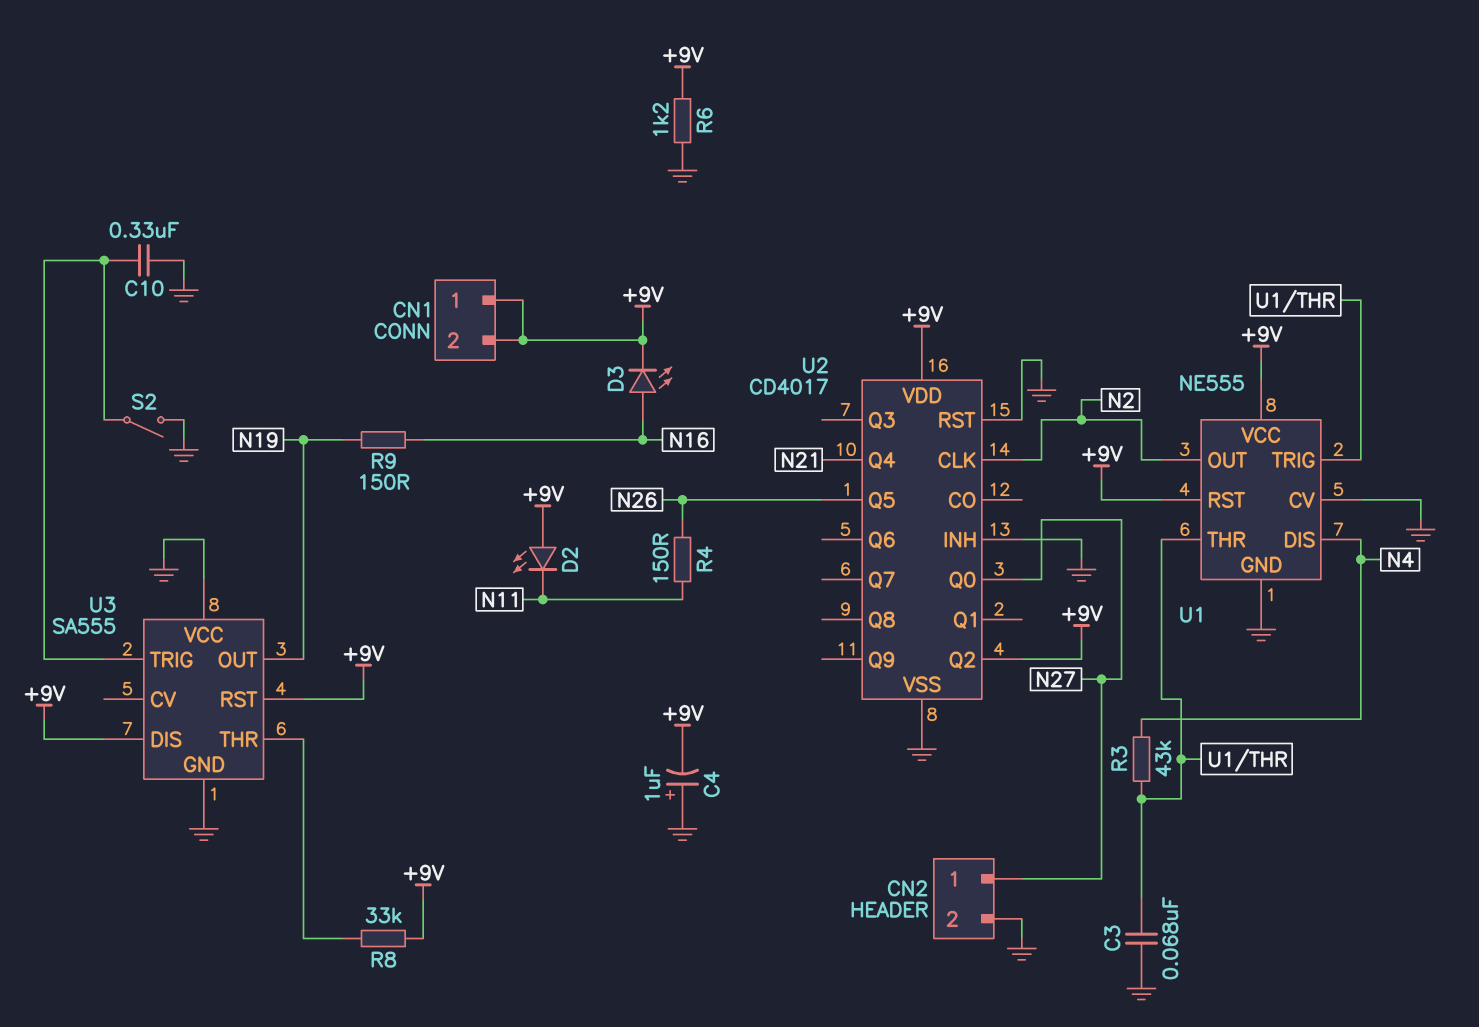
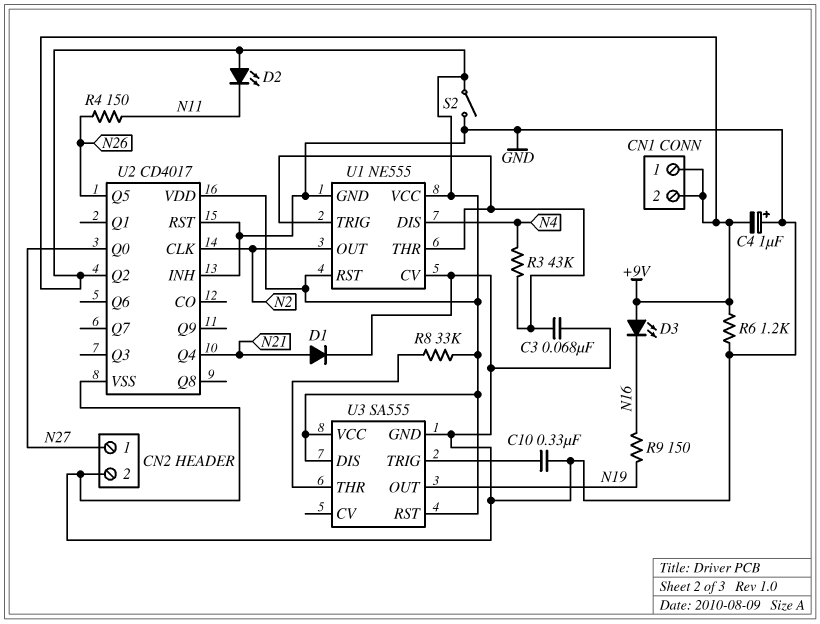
D1: none -> diode (A N21, K GND)
D3: LED (A N16, K +9V) -> LED (A +9V, K N16)
S2: switch (GND, U3/TRIG) -> switch (+9V, GND)
U3 pin VCC: GND -> +9V

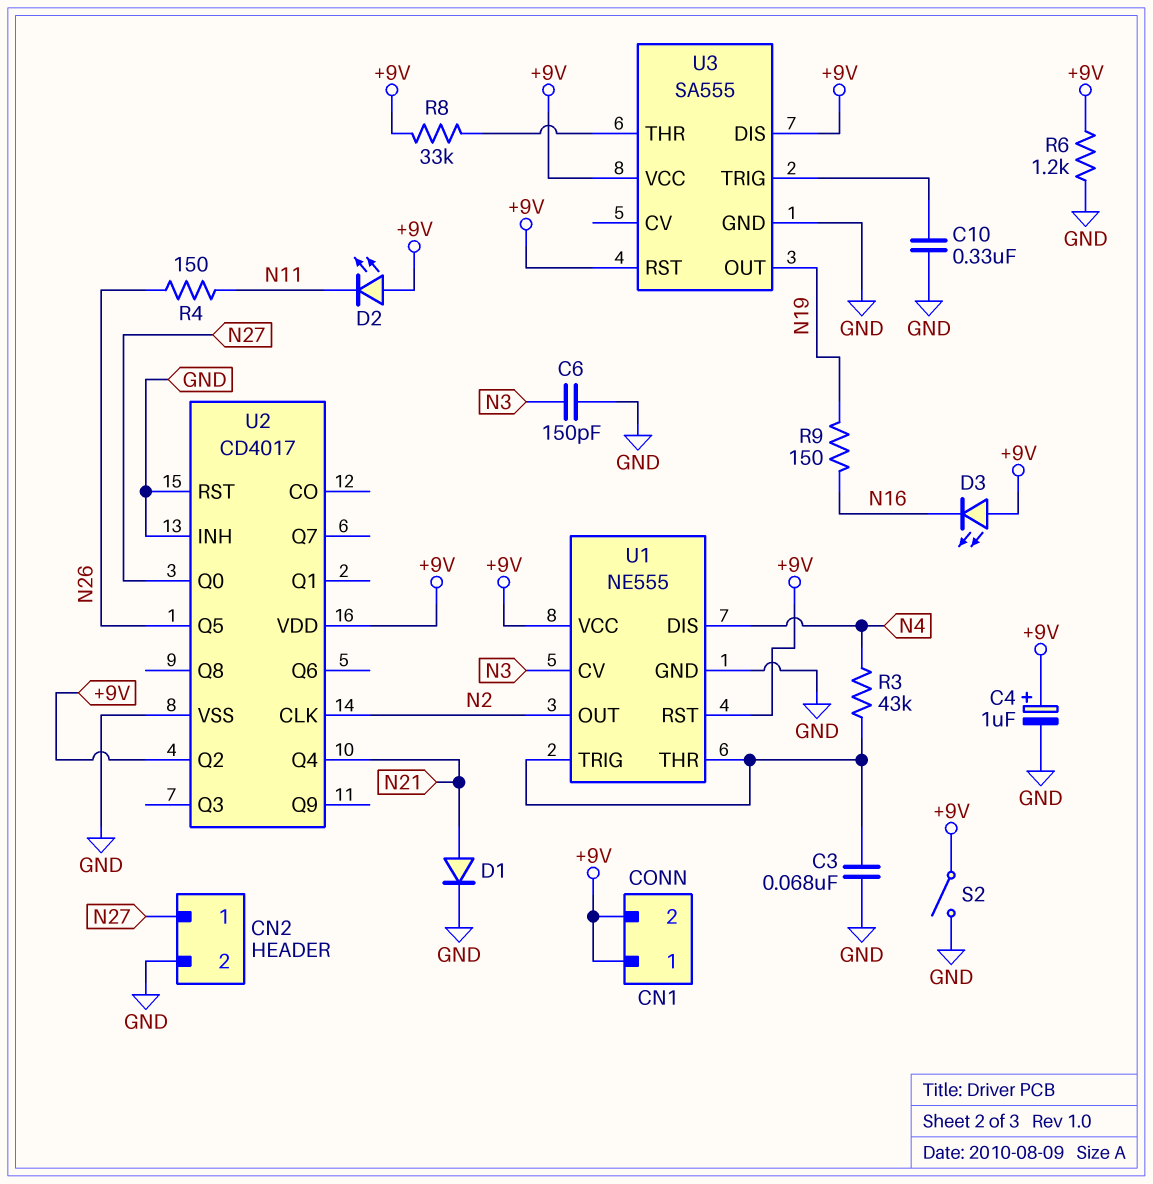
C4: 1uF (plus GND, minus +9V) -> 1uF (plus +9V, minus GND)
C6: none -> 150pF (GND, N3)
U1 pin CV: GND -> N3

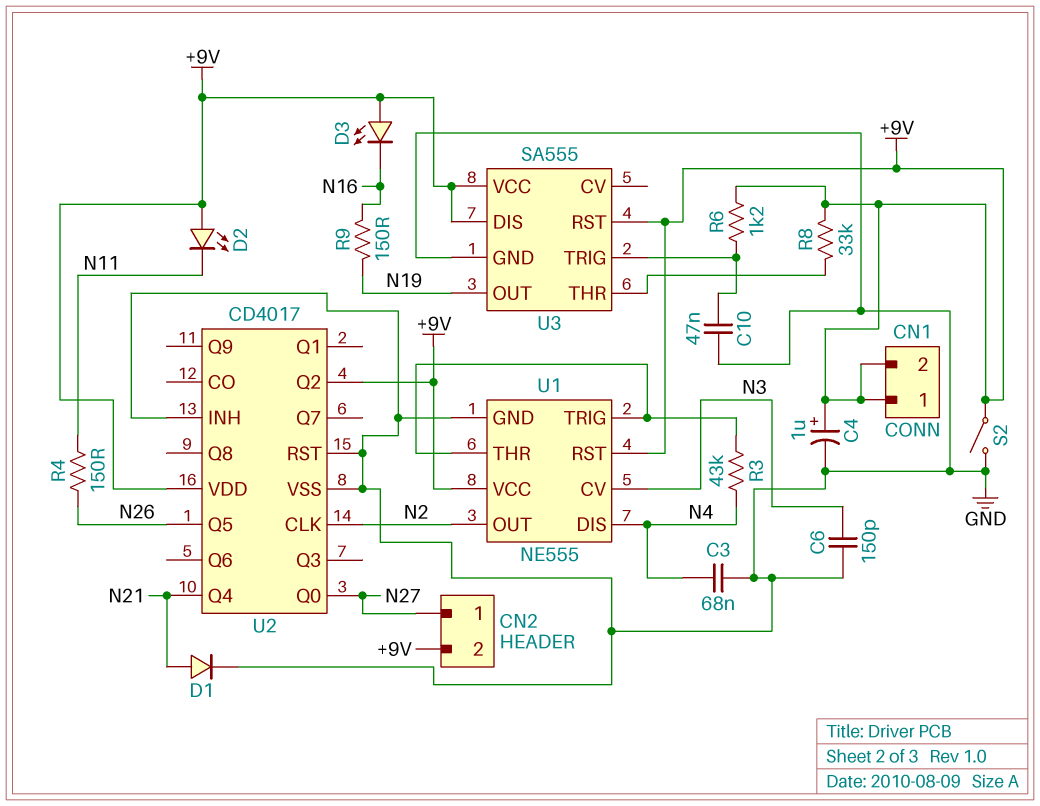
C3: 68nF (GND, U1/THR) -> 68nF (GND, N4)
C10: 330nF (GND, U3/TRIG) -> 47nF (GND, U3/TRIG)
CN2 pin 2: GND -> +9V
R6: 1.2k (+9V, GND) -> 1.2k (+9V, U3/TRIG)

